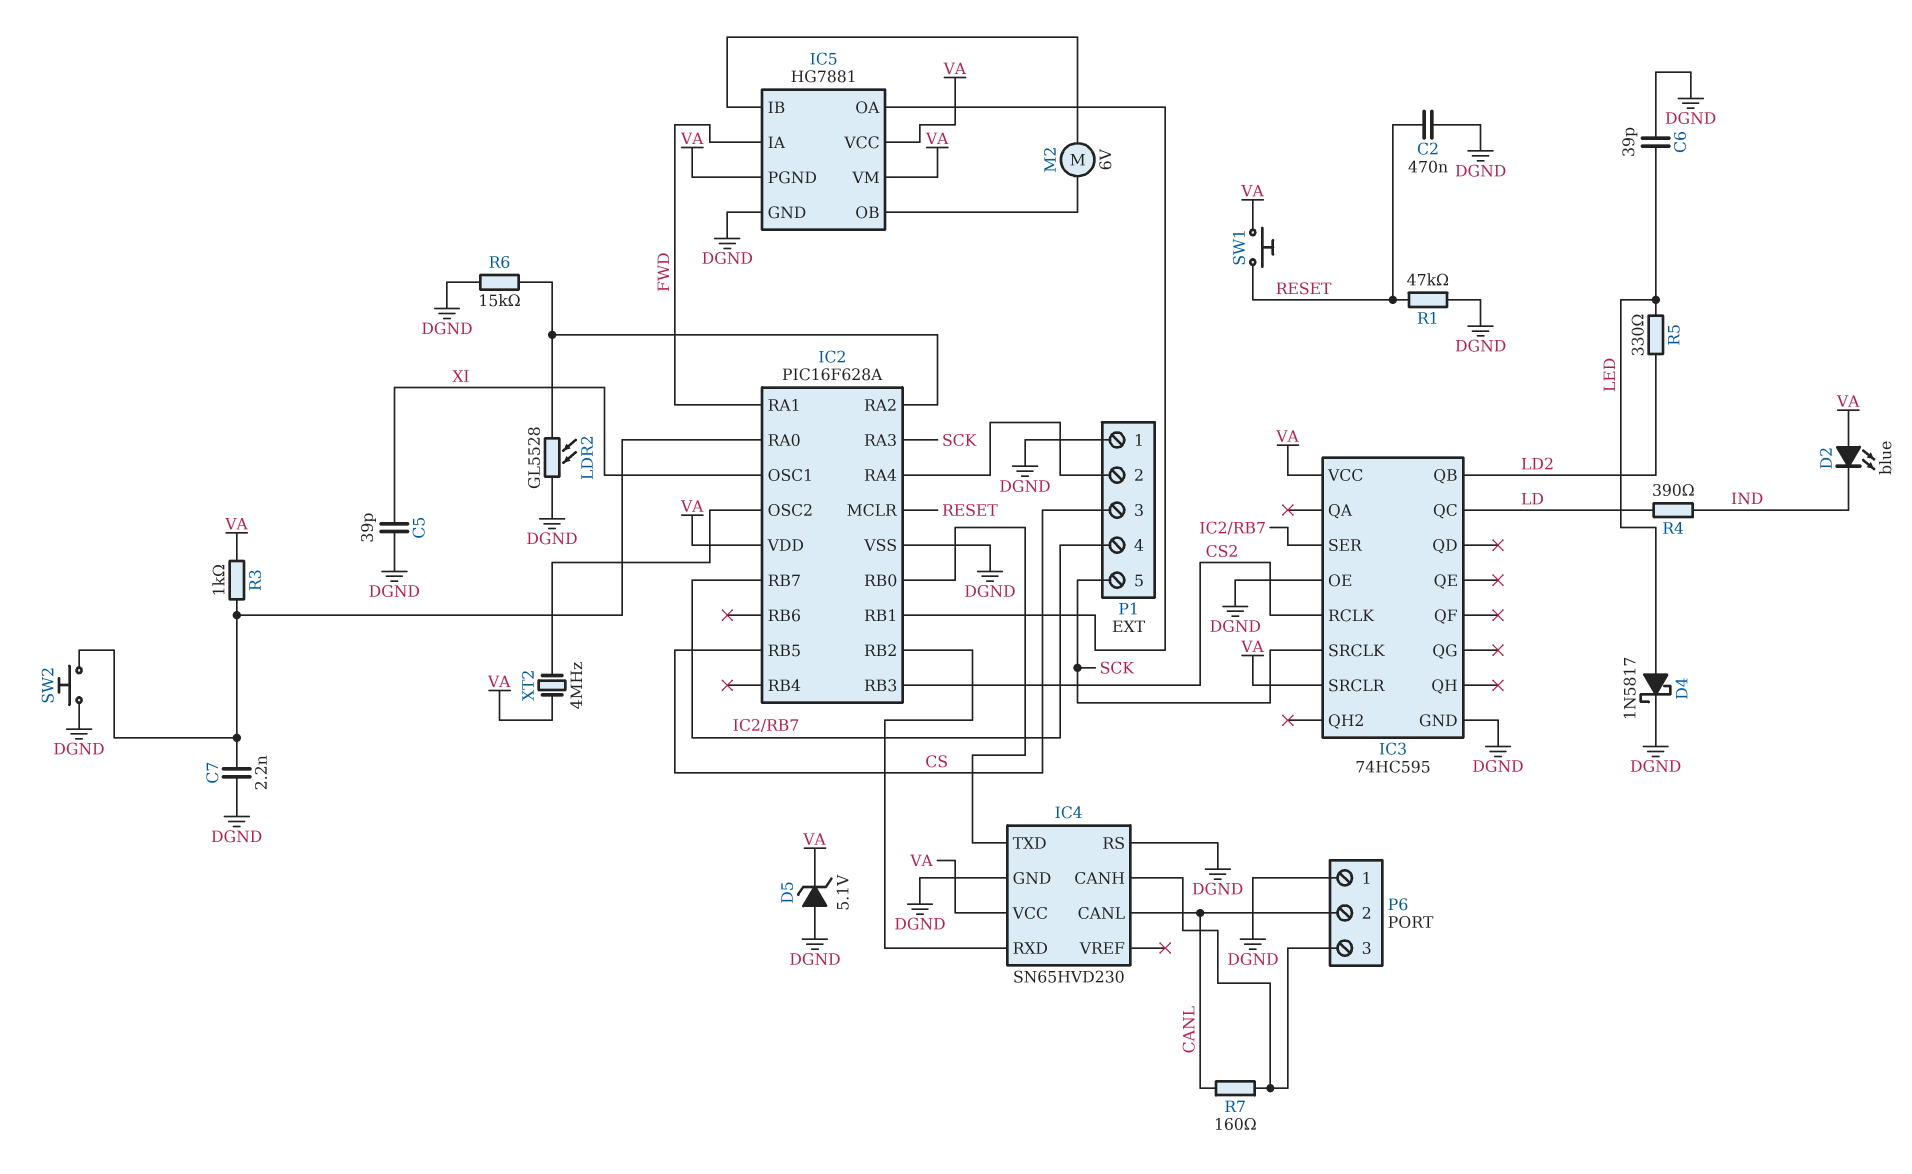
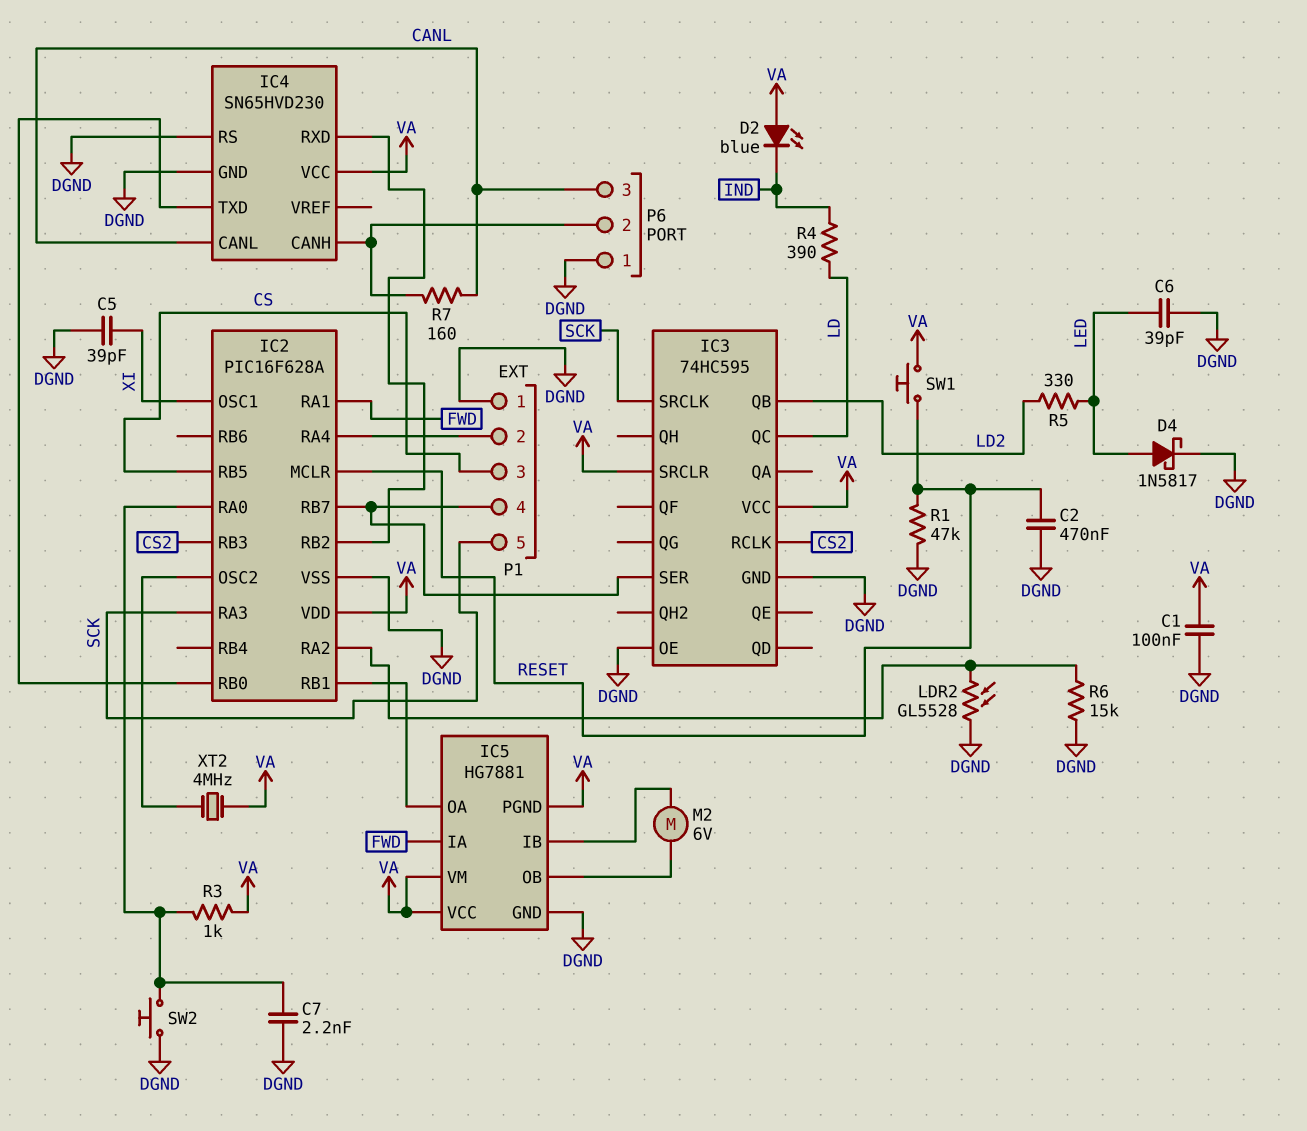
C1: none -> 100nF (DGND, VA)
D5: zener 5.1V (A DGND, K VA) -> none
P6 pin 2: CANL -> IC4/CANH
P6 pin 3: IC4/CANH -> CANL

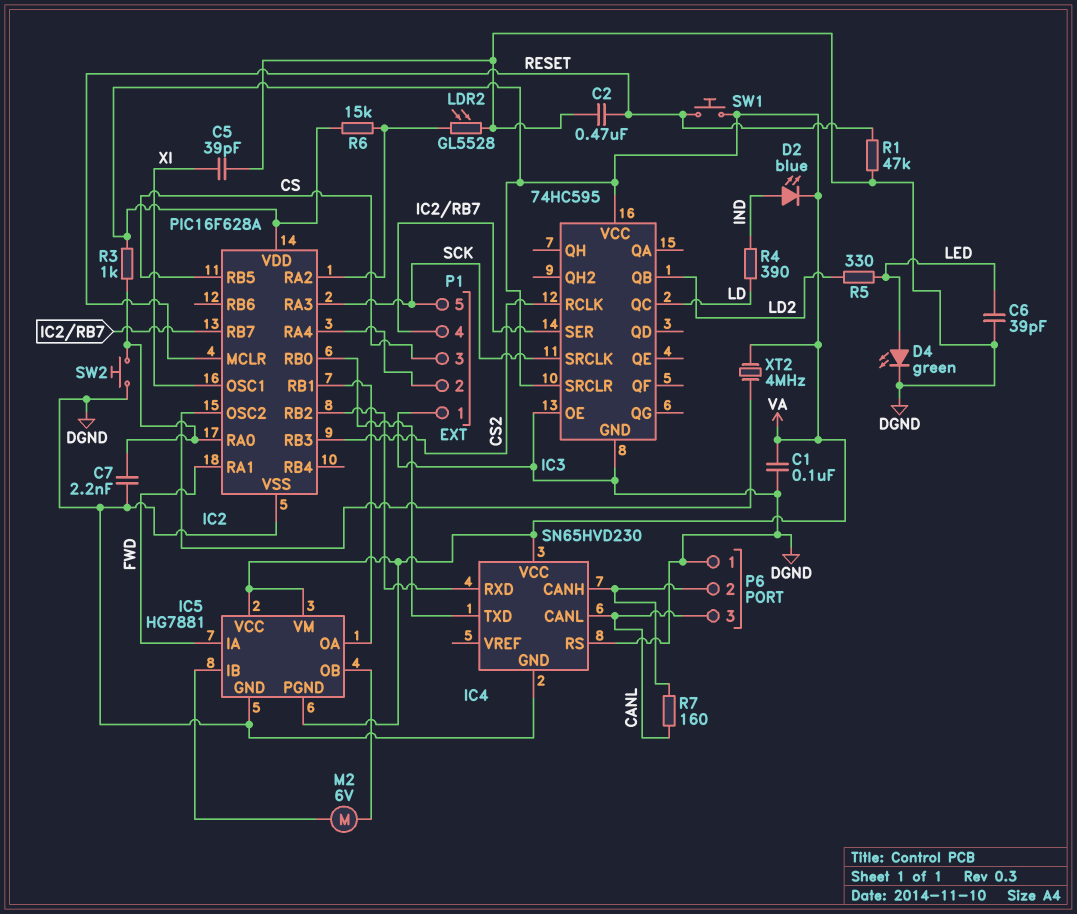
D2: LED blue (A VA, K IND) -> LED blue (A IND, K VA)
D4: schottky 1N5817 (A LED, K DGND) -> LED green (A LED, K DGND)
R6: 15k (DGND, IC2/RA2) -> 15k (IC2/RA2, VA)

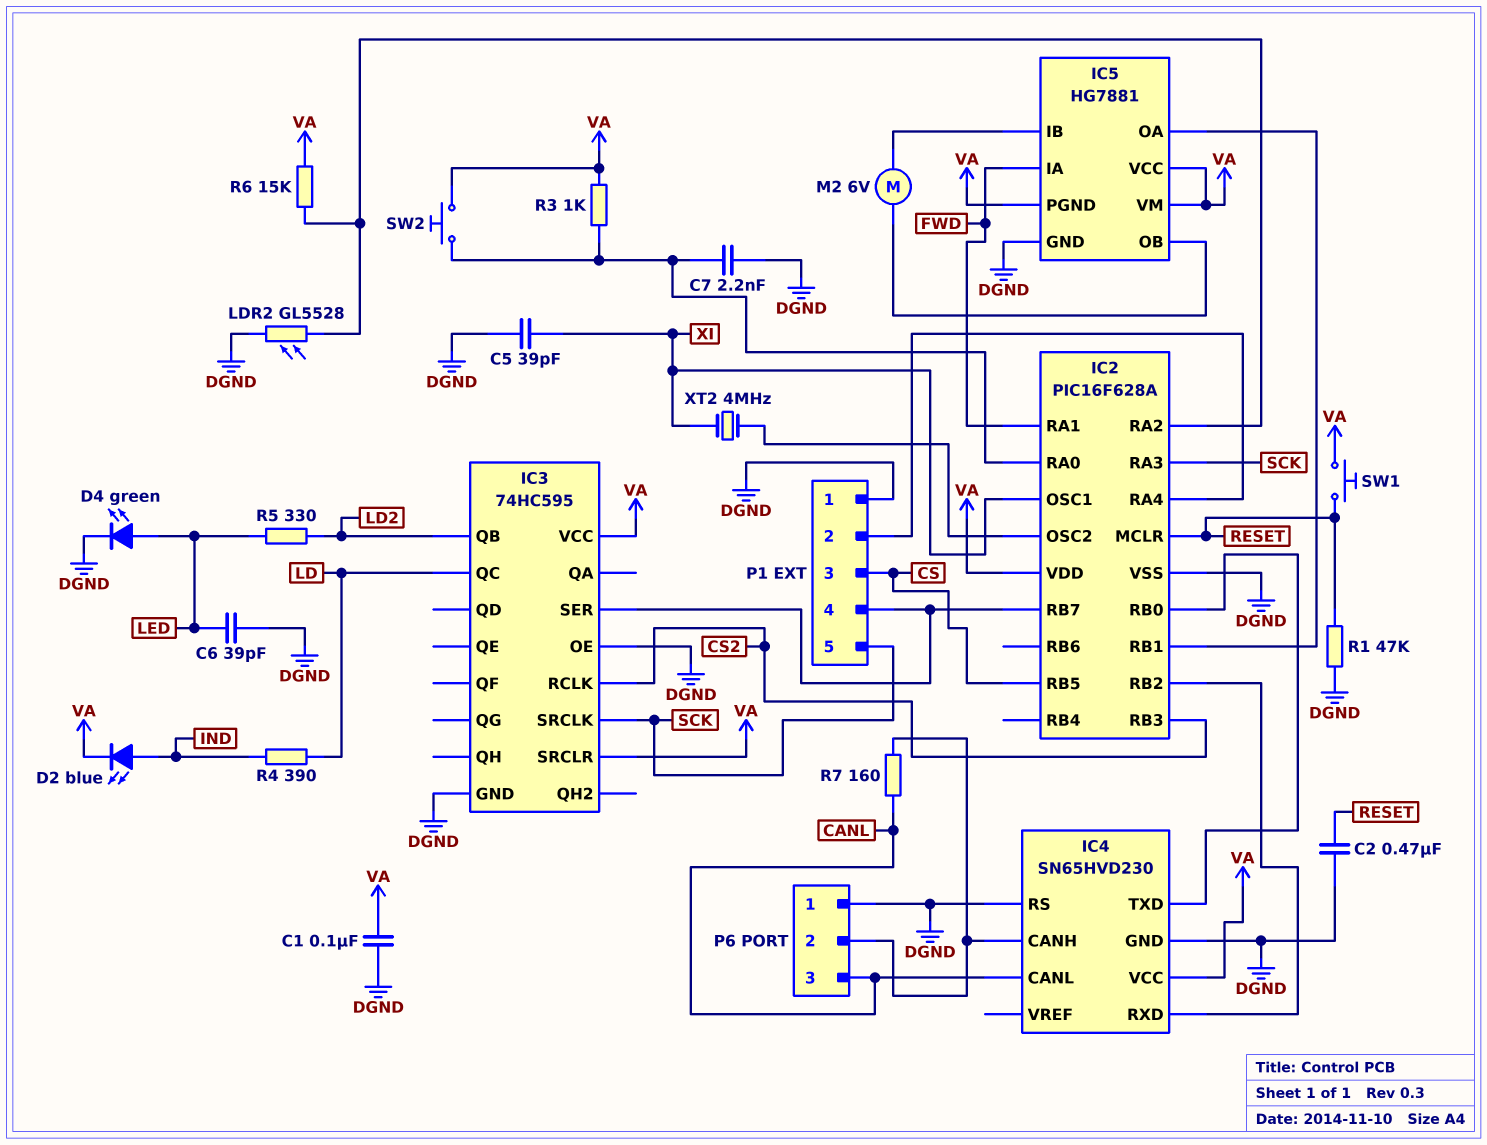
SW2: button (DGND, IC2/RA0) -> button (IC2/RA0, VA)
XT2: 4MHz (IC2/OSC2, VA) -> 4MHz (IC2/OSC2, XI)

